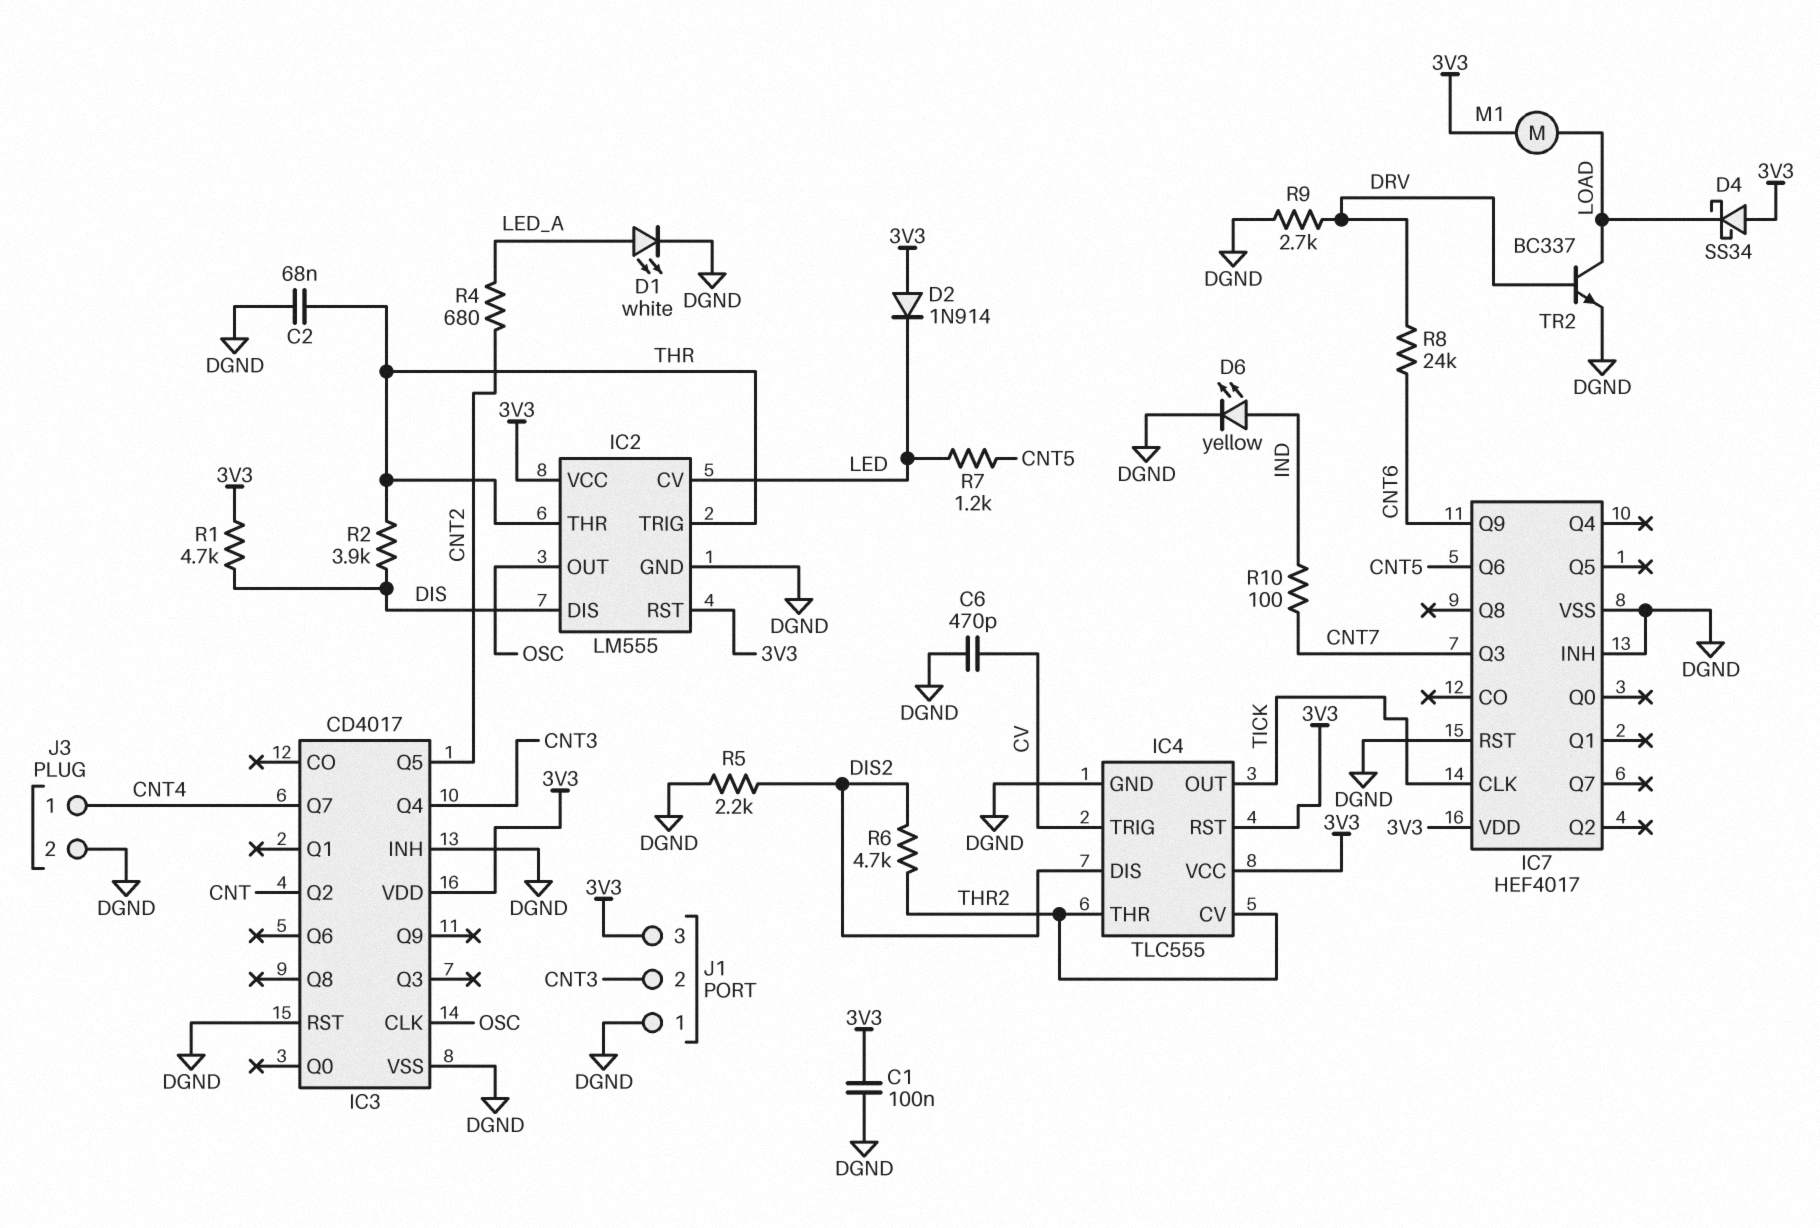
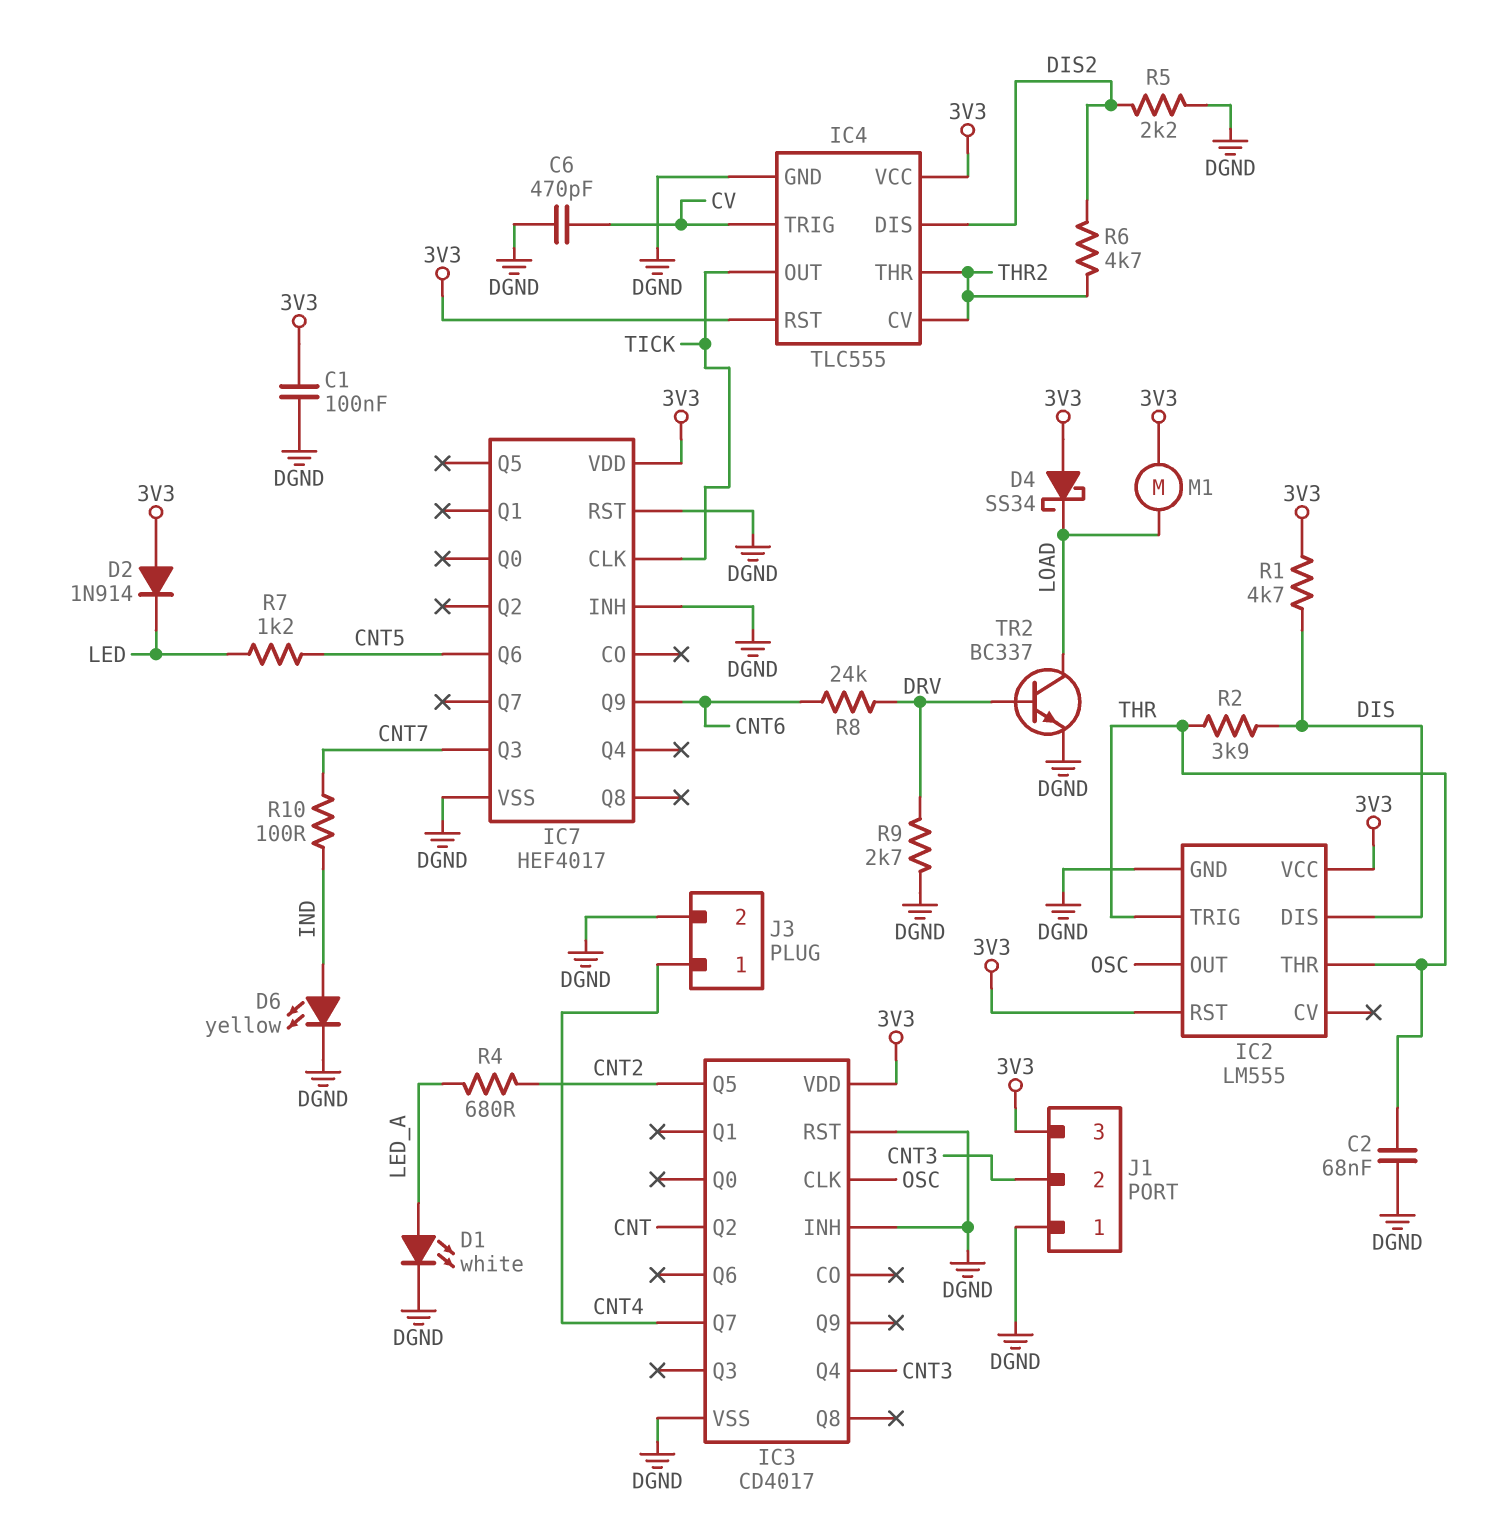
IC2 pin CV: LED -> none

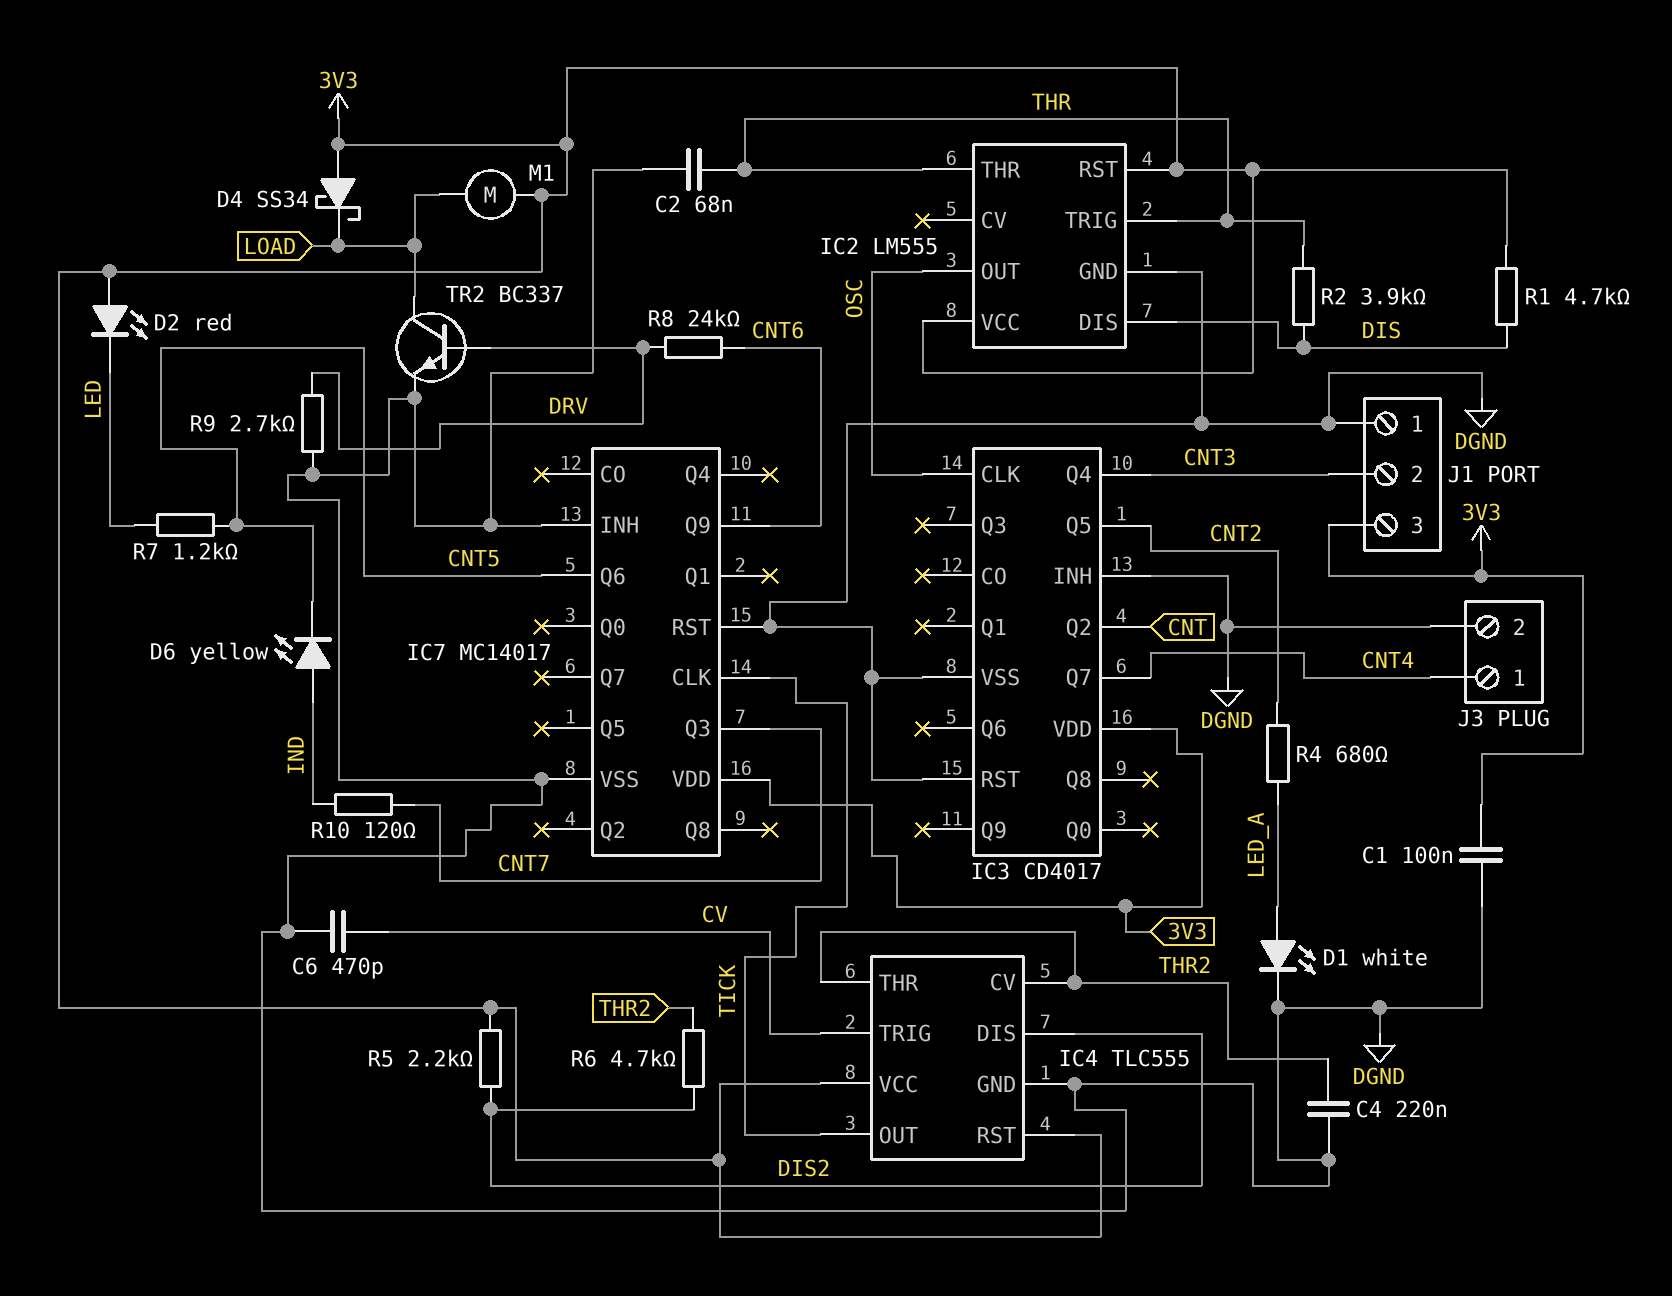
C4: none -> 220nF (DGND, THR2)
D2: diode 1N914 (A 3V3, K LED) -> LED red (A 3V3, K LED)
D6: LED yellow (A IND, K DGND) -> LED yellow (A IND, K CNT5)
IC7: HEF4017 -> MC14017
R5: 2.2k (DGND, DIS2) -> 2.2k (3V3, DIS2)
R10: 100 (CNT7, IND) -> 120 (CNT7, IND)

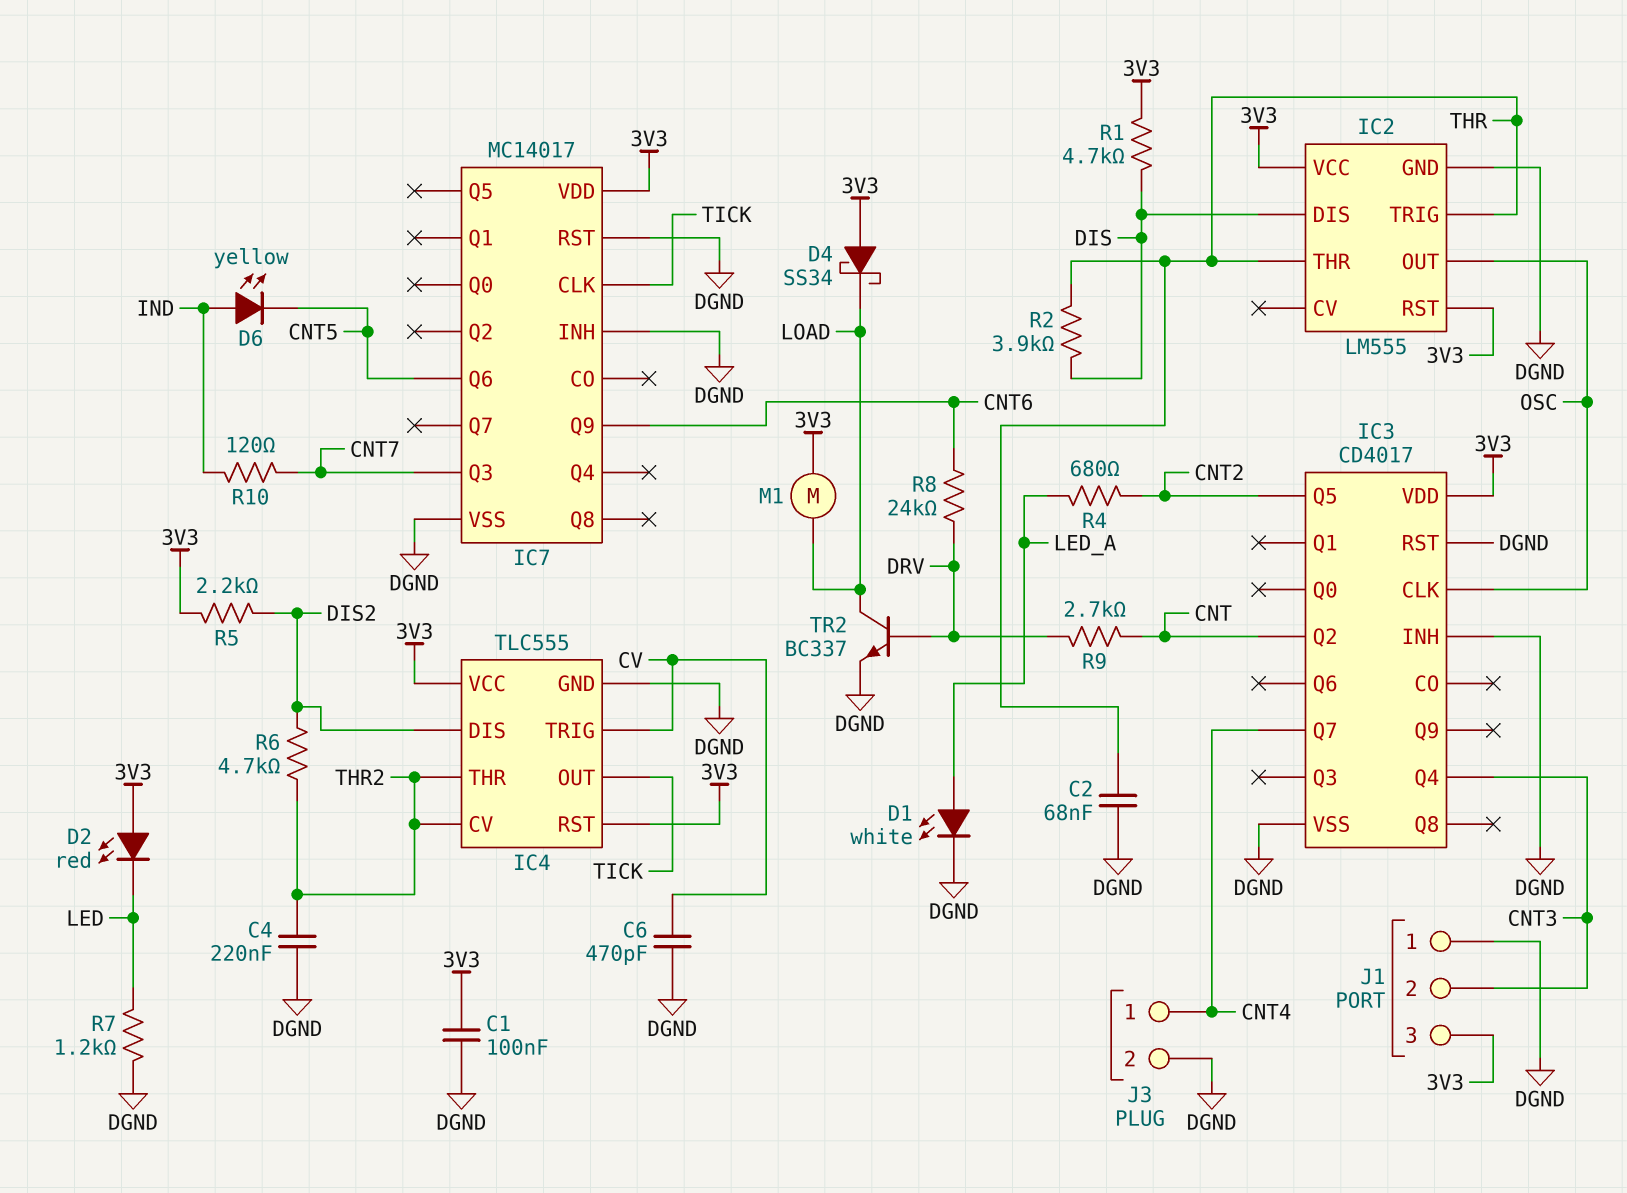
R7: 1.2k (CNT5, LED) -> 1.2k (DGND, LED)
R9: 2.7k (DGND, DRV) -> 2.7k (CNT, DRV)

